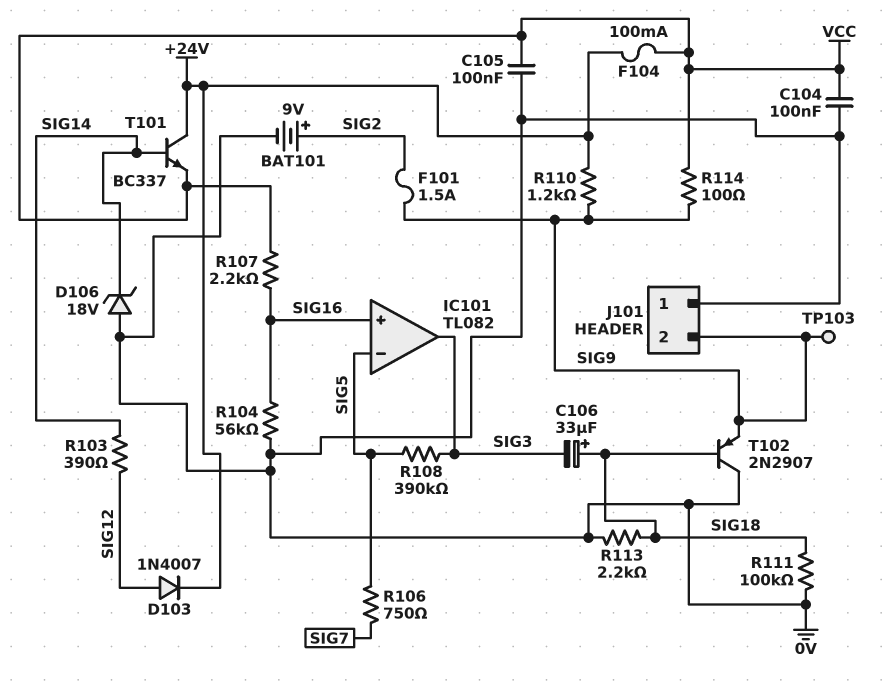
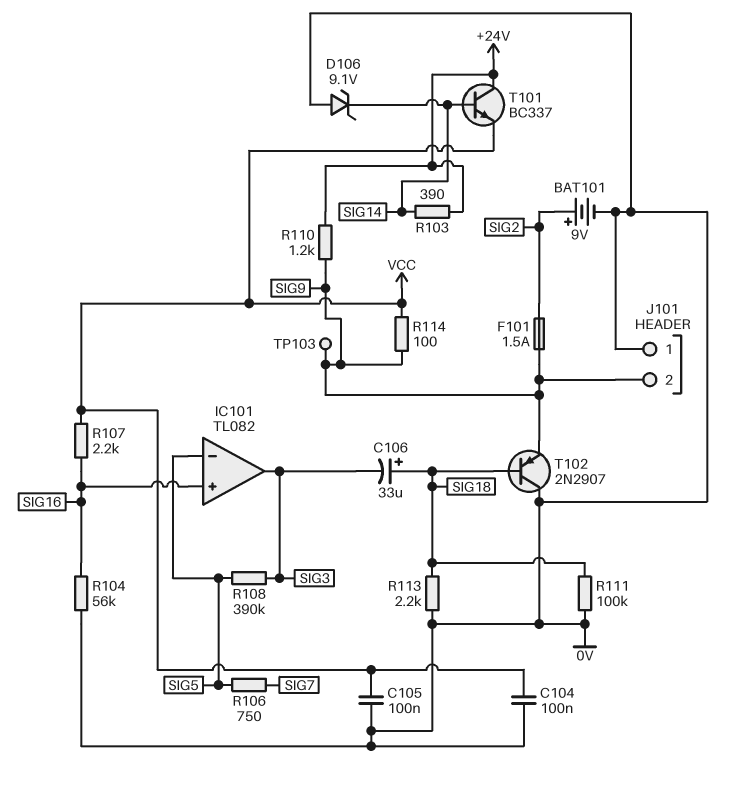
D103: diode 1N4007 (A SIG12, K +24V) -> none
D106: zener 18V (A 0V, K SIG14) -> zener 9.1V (A 0V, K SIG14)
F104: 100mA (+24V, VCC) -> none
R103: 390 (SIG12, SIG14) -> 390 (+24V, SIG14)

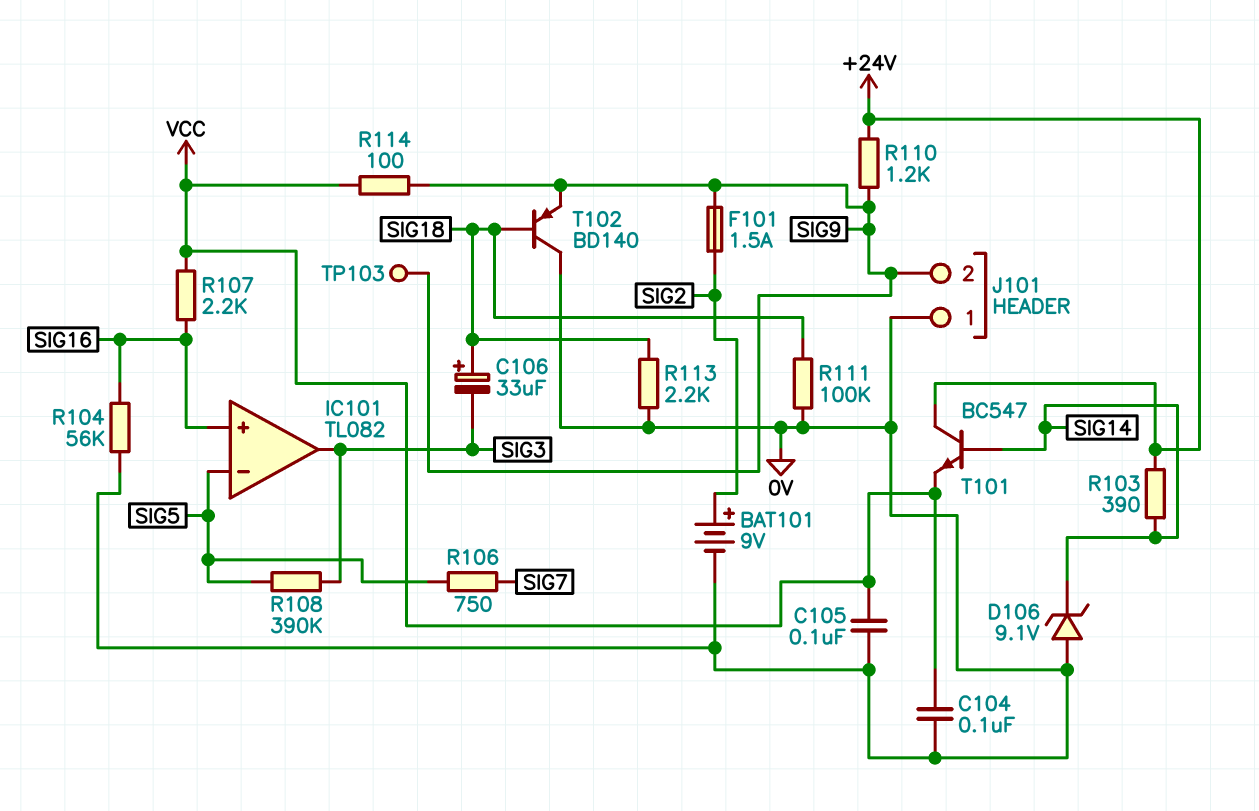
T101: NPN BC337 (B SIG14, C +24V, E VCC) -> NPN BC547 (B SIG14, C +24V, E VCC)
T102: PNP 2N2907 (B SIG18, C 0V, E SIG9) -> PNP BD140 (B SIG18, C 0V, E SIG9)

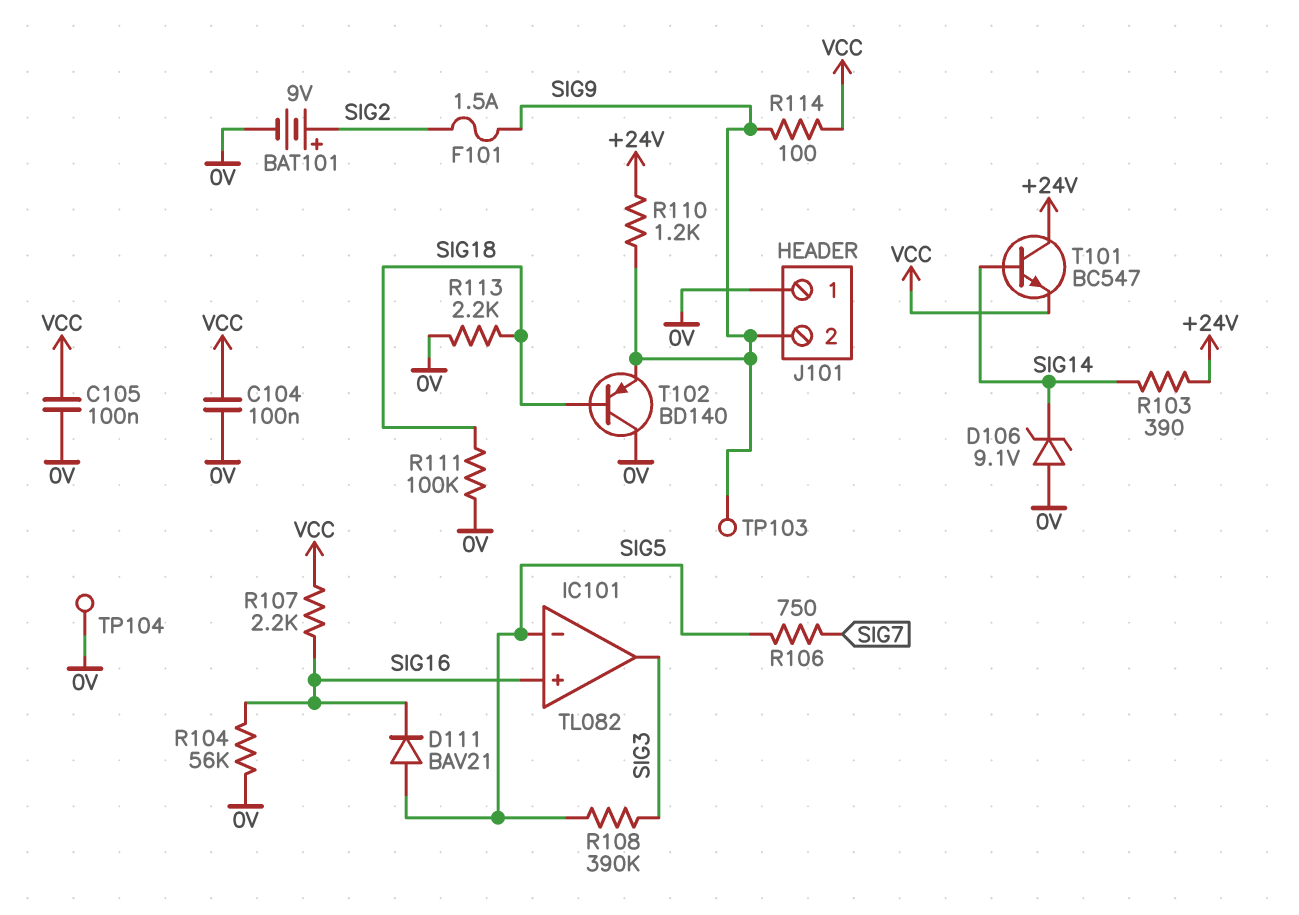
C106: 33uF (plus SIG18, minus SIG3) -> none
D111: none -> diode BAV21 (A SIG5, K SIG16)
TP104: none -> test point (0V)

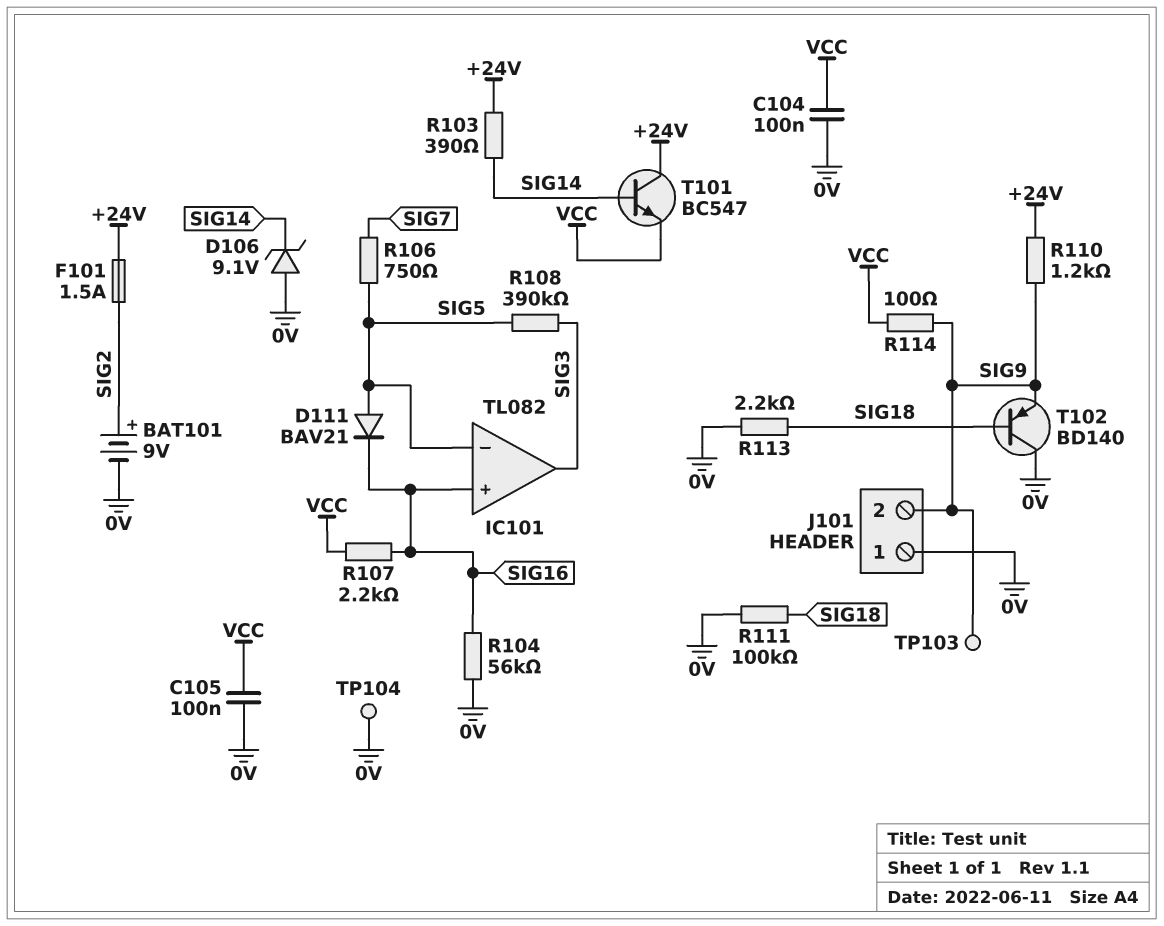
F101: 1.5A (SIG2, SIG9) -> 1.5A (+24V, SIG2)

